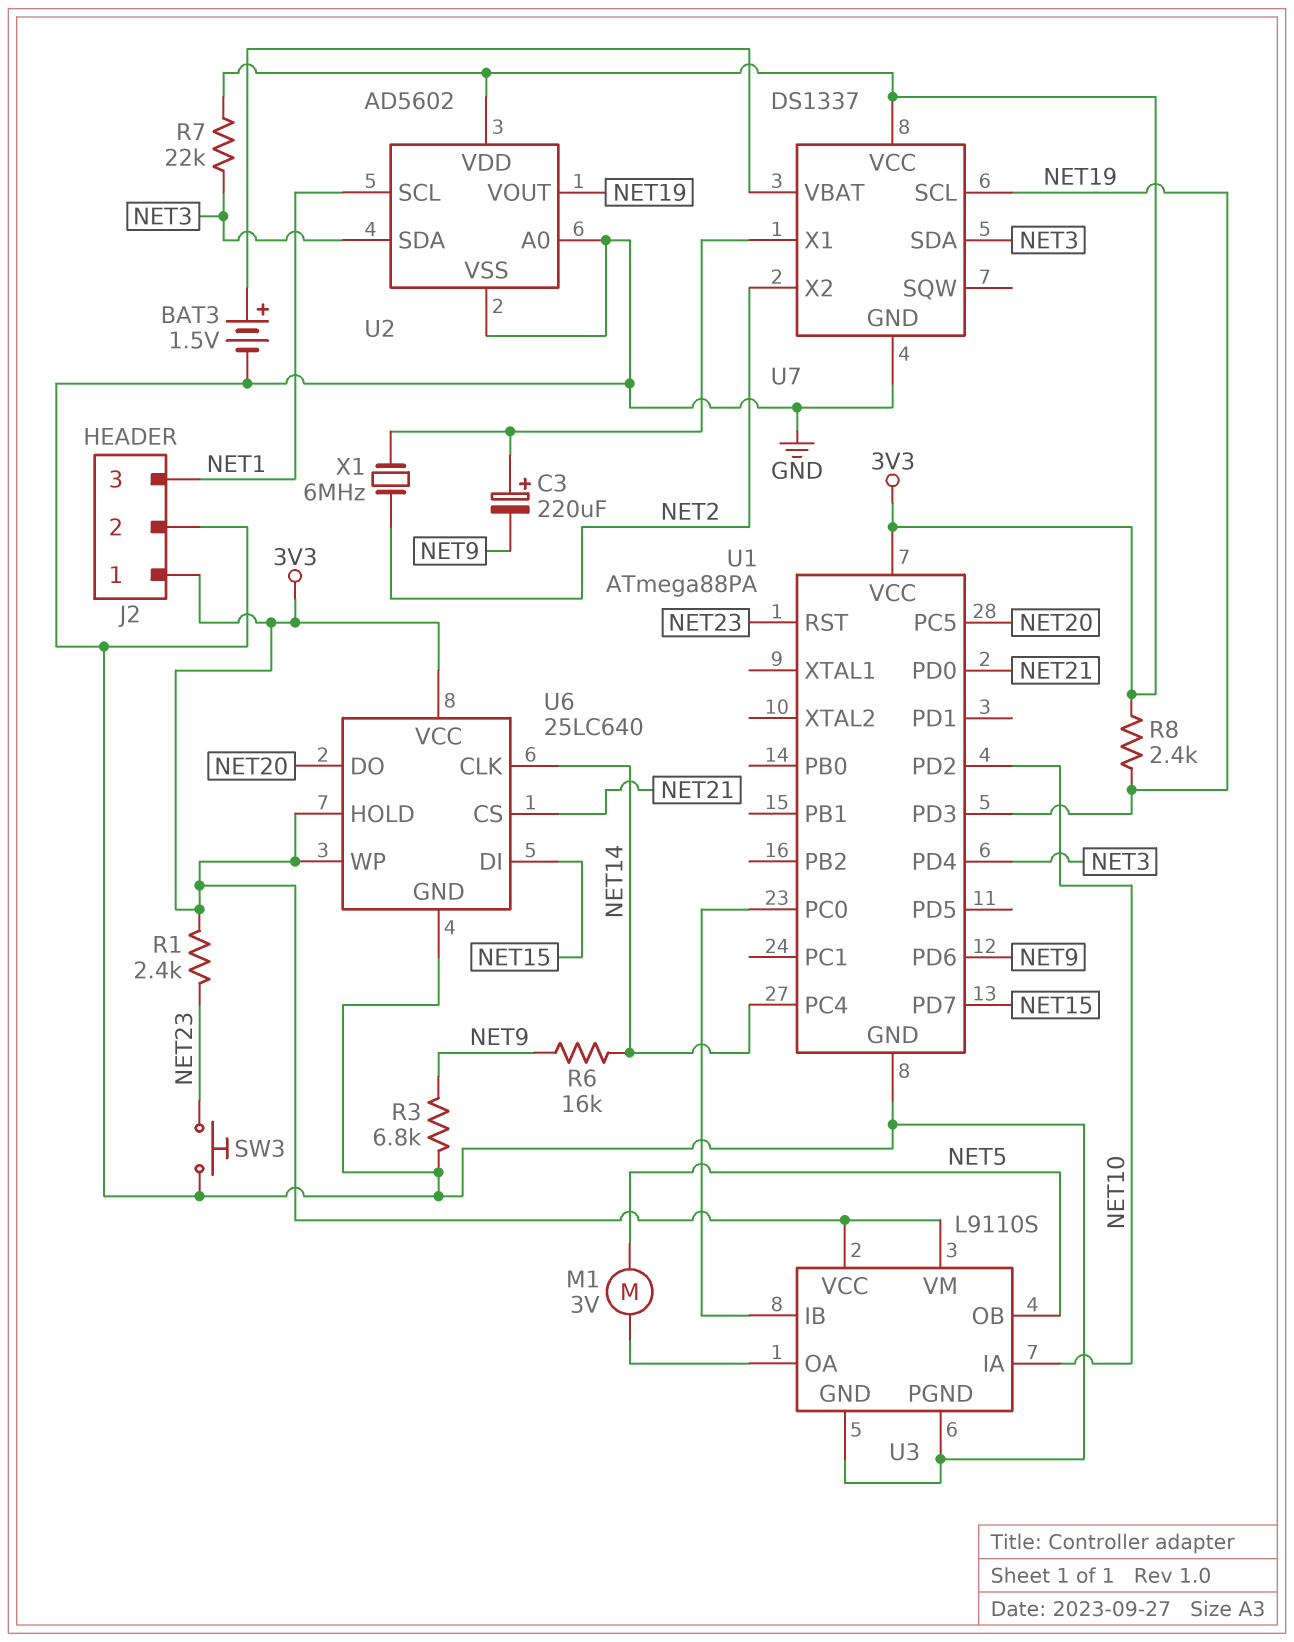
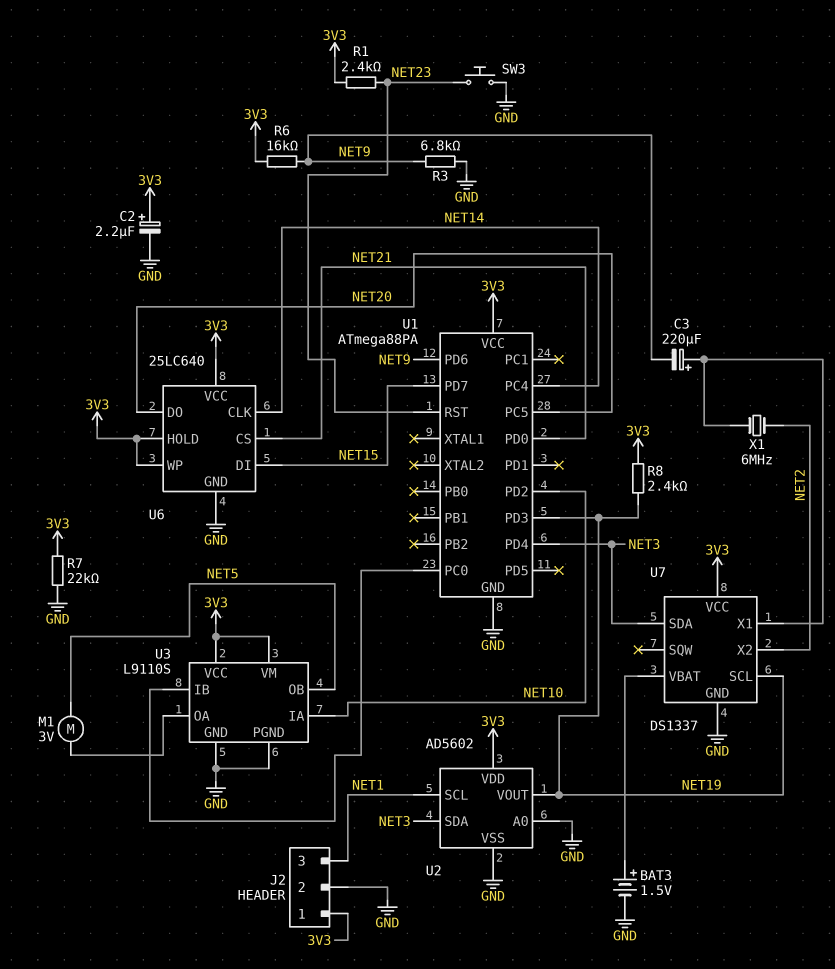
C2: none -> 2.2uF (plus 3V3, minus GND)
R6: 16k (NET9, NET14) -> 16k (3V3, NET9)
R7: 22k (3V3, NET3) -> 22k (3V3, GND)

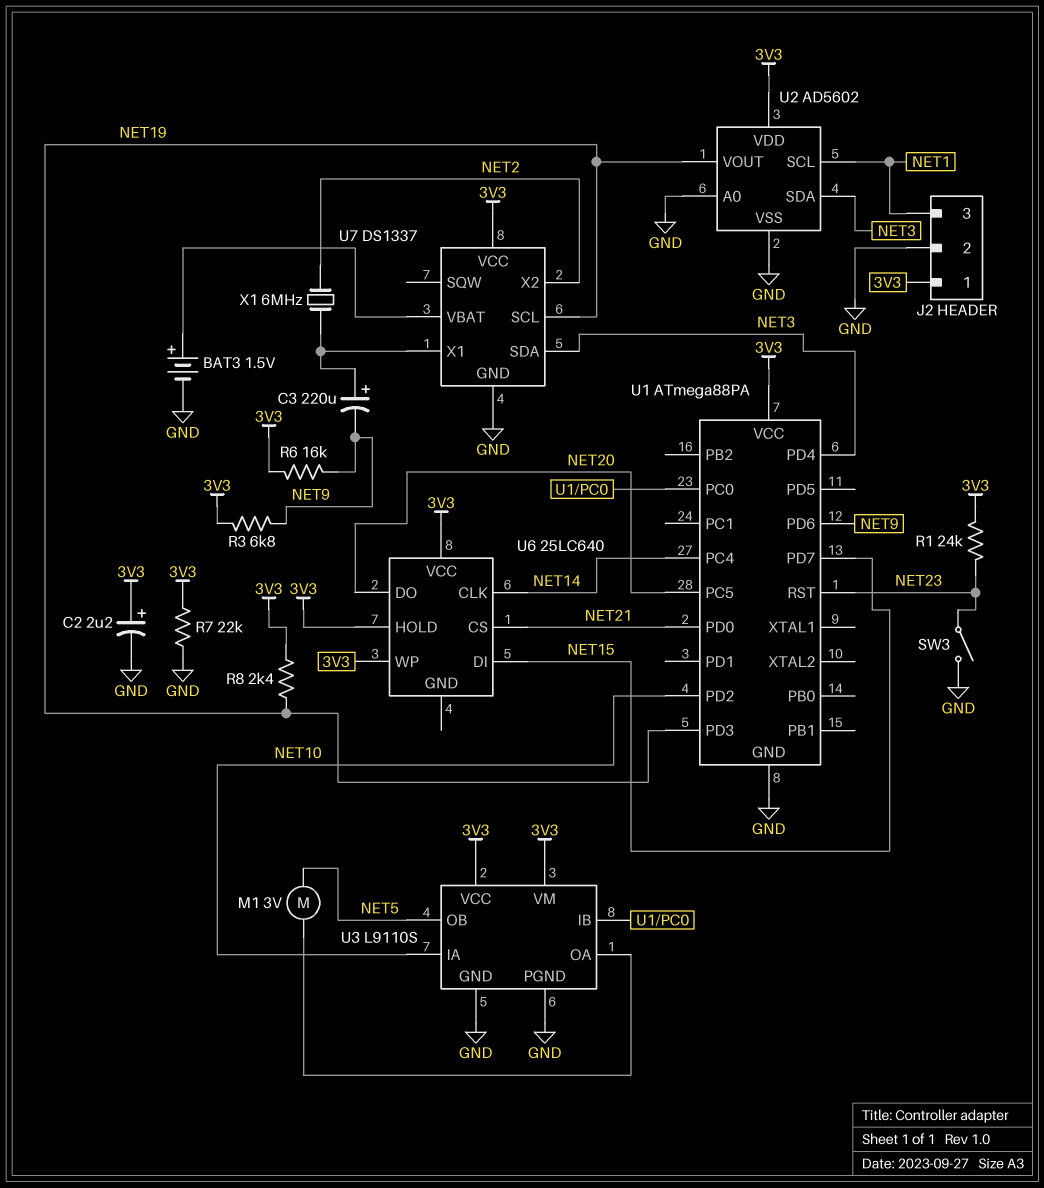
R1: 2.4k (3V3, NET23) -> 24k (3V3, NET23)
R3: 6.8k (GND, NET9) -> 6.8k (3V3, NET9)
SW3: button (GND, NET23) -> switch (GND, NET23)
U6 pin GND: GND -> none

